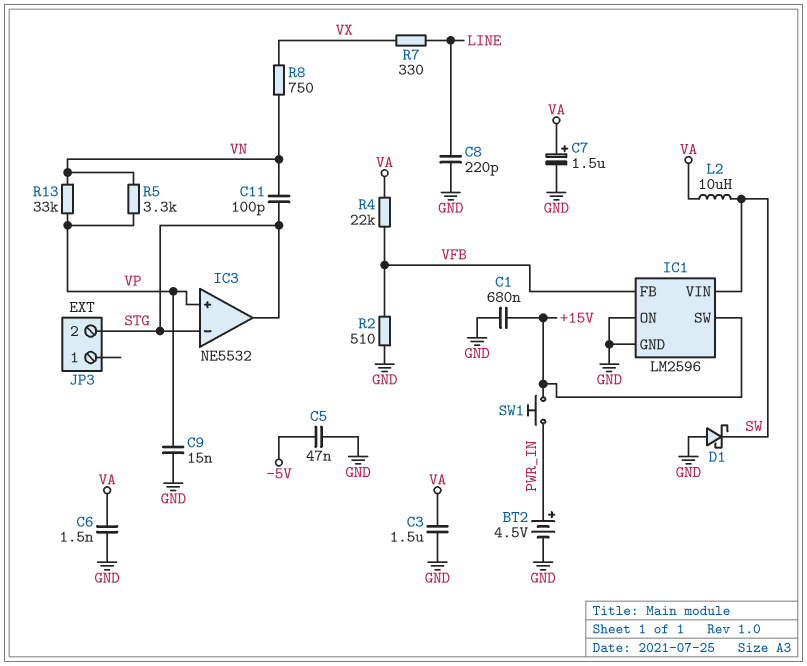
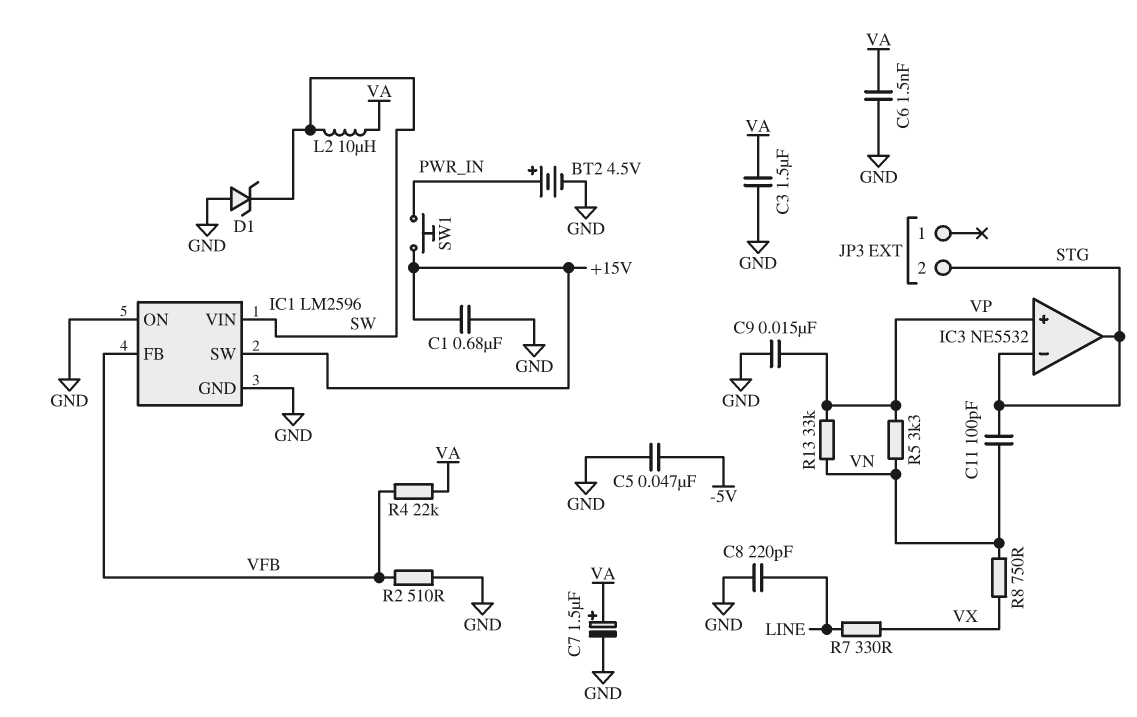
D1: schottky (A GND, K SW) -> zener (A GND, K SW)

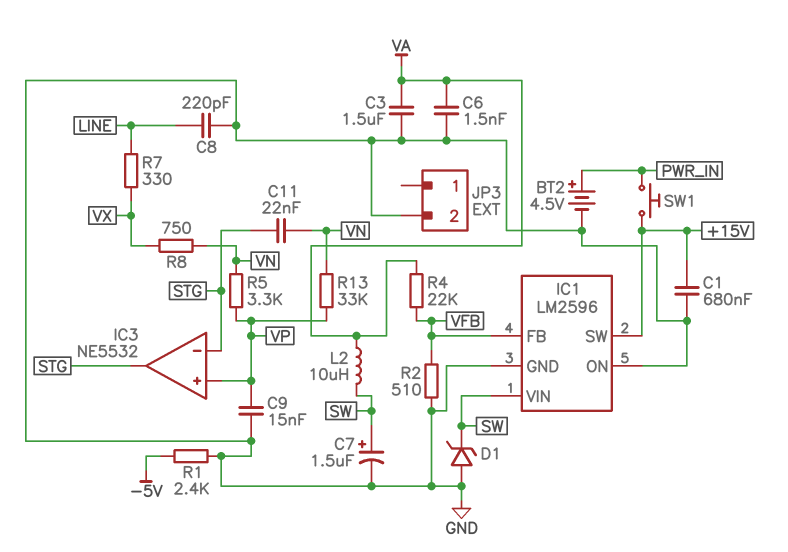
C5: 47nF (-5V, GND) -> none
C7: 1.5uF (plus VA, minus GND) -> 1.5uF (plus SW, minus GND)
C11: 100pF (STG, VN) -> 22nF (STG, VN)
JP3 pin 2: STG -> GND
R1: none -> 2.4k (-5V, GND)

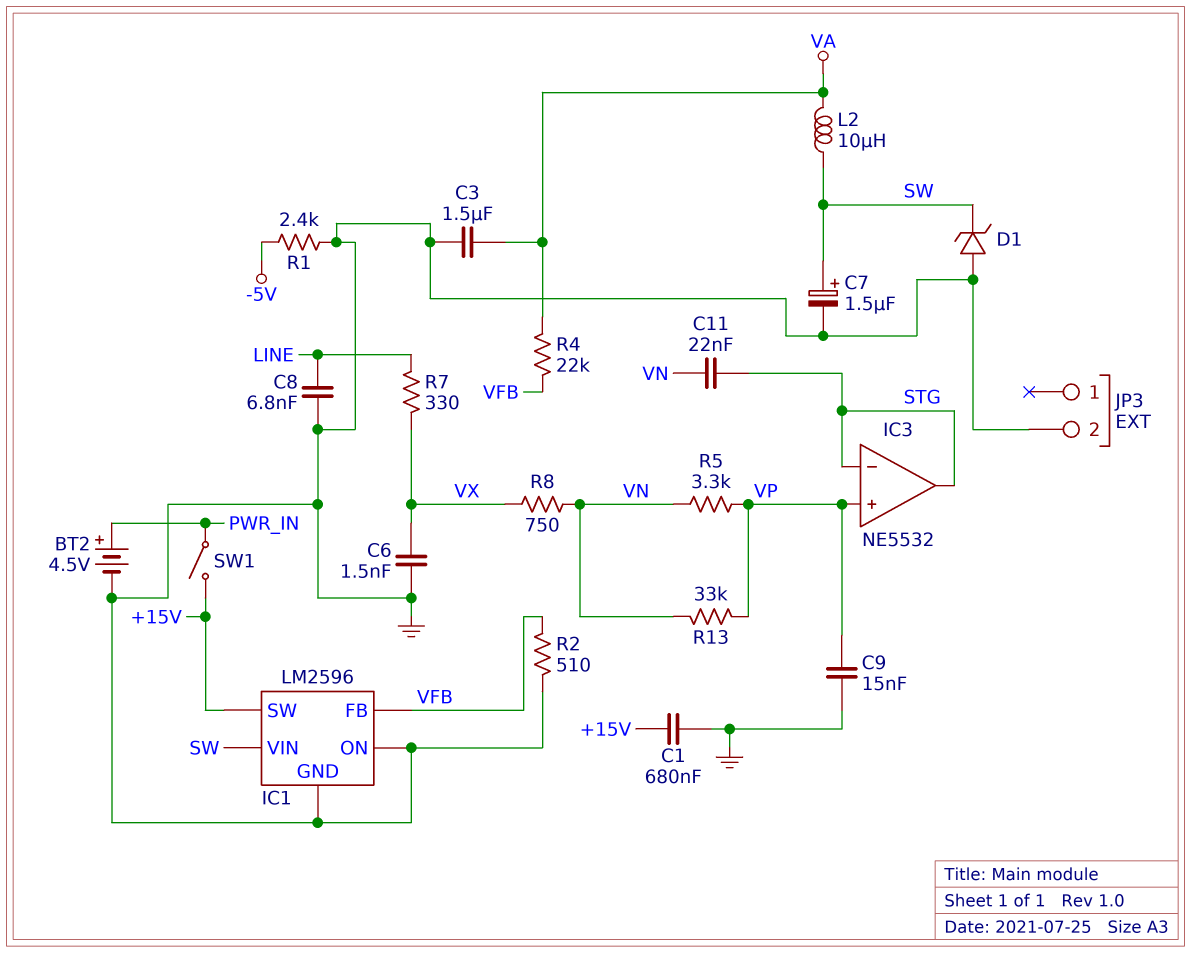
C6: 1.5nF (GND, VA) -> 1.5nF (GND, VX)
C8: 220pF (GND, LINE) -> 6.8nF (GND, LINE)
SW1: button (+15V, PWR_IN) -> switch (+15V, PWR_IN)

